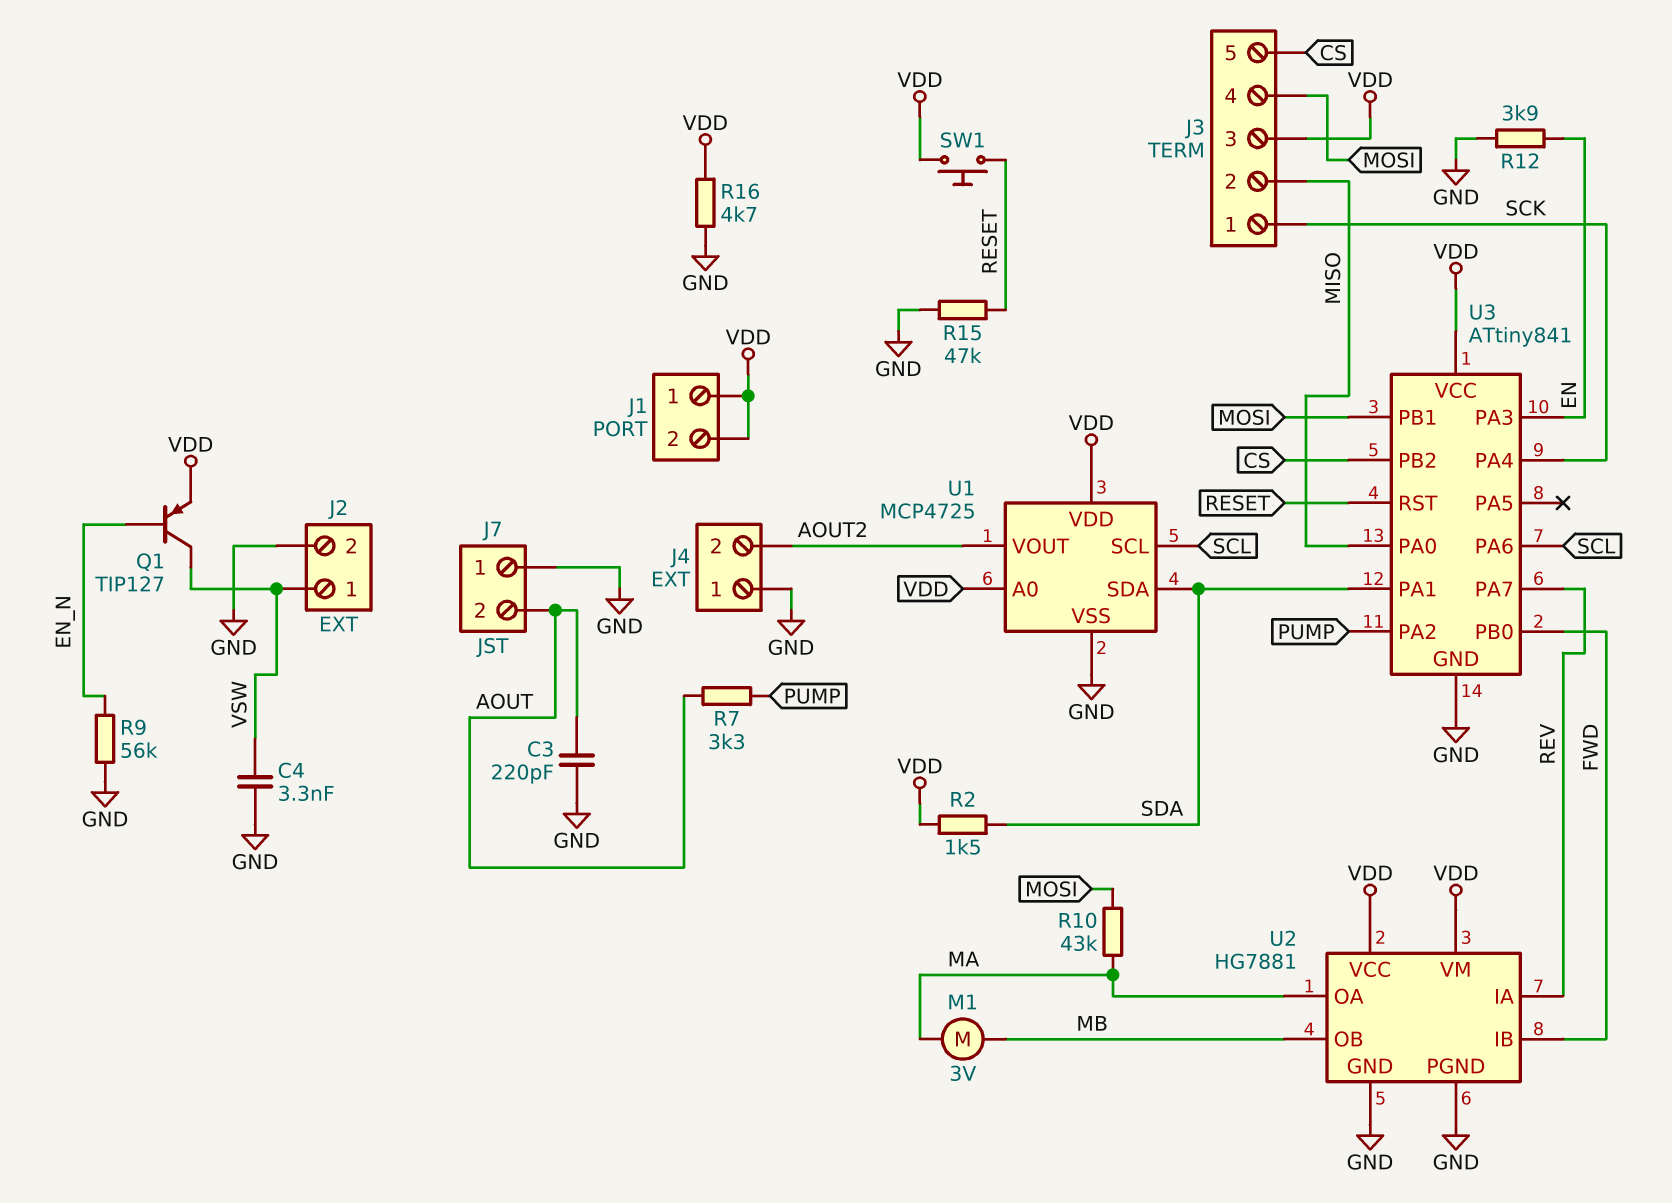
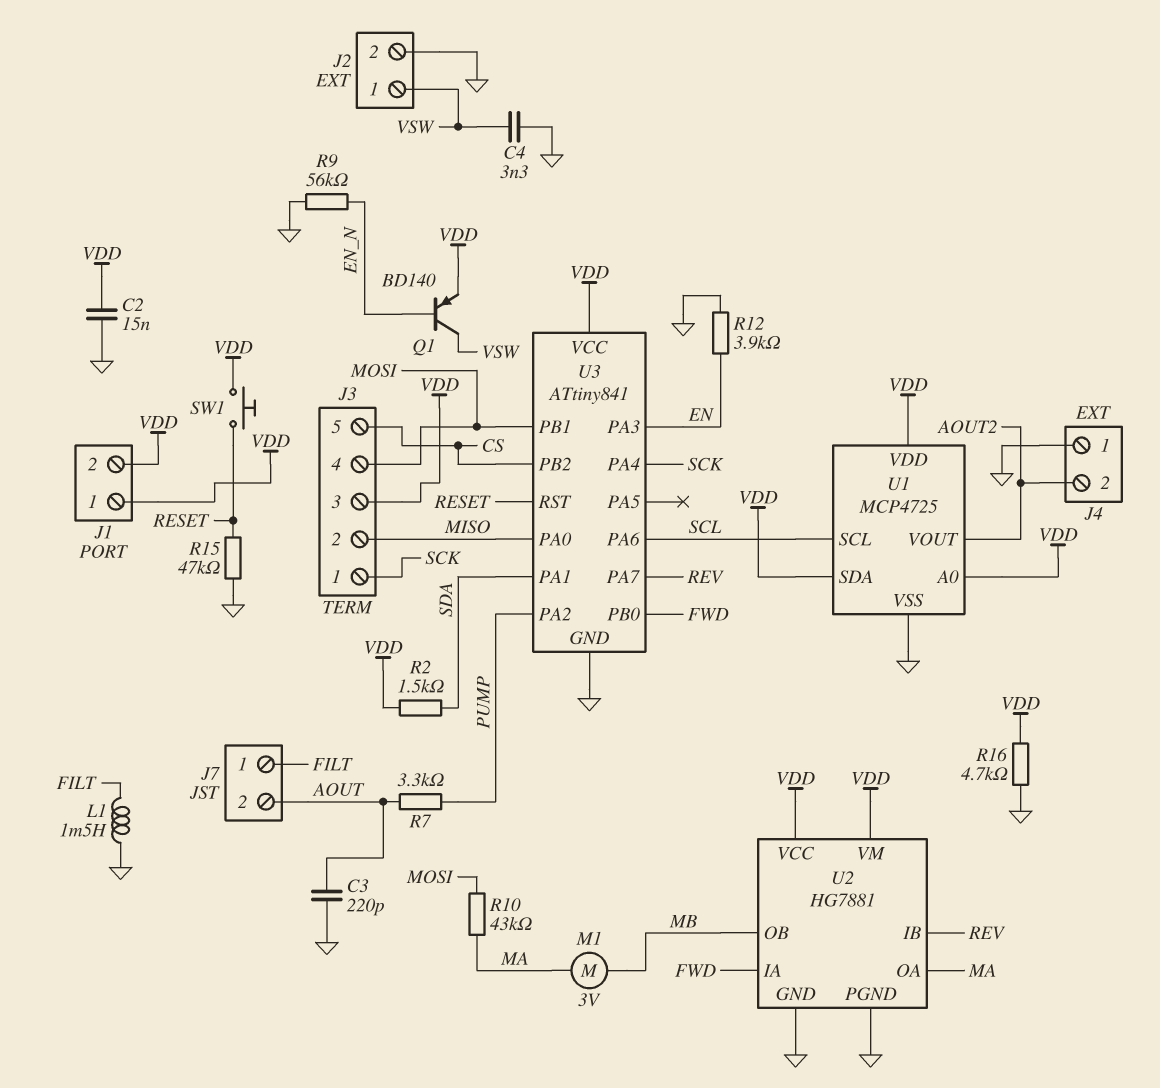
C2: none -> 15nF (GND, VDD)
J7 pin 1: GND -> FILT
L1: none -> 1.5mH (FILT, GND)
Q1: PNP TIP127 (B EN_N, C VSW, E VDD) -> PNP BD140 (B EN_N, C VSW, E VDD)
U1 pin SDA: SDA -> VDD
U2 pin IA: REV -> FWD
U2 pin IB: FWD -> REV

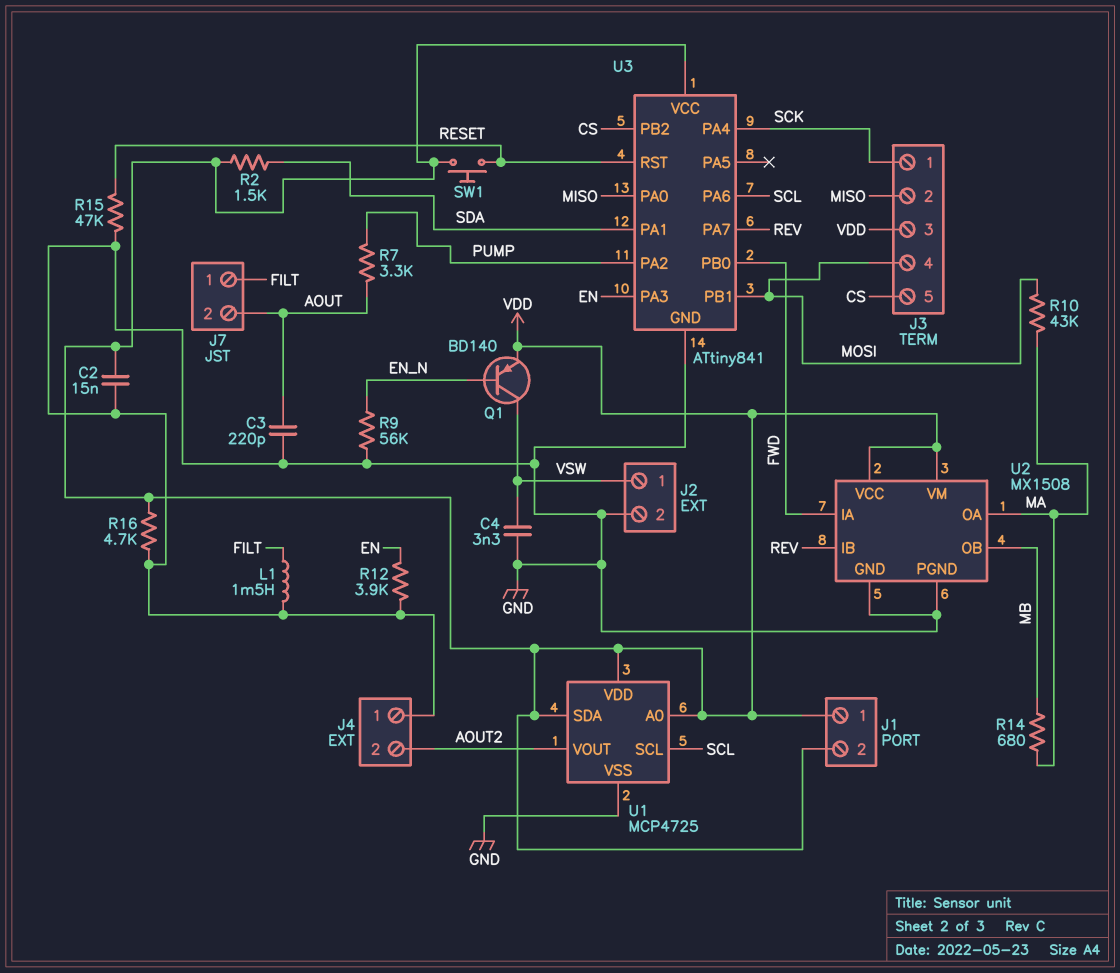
M1: motor 3V (MA, MB) -> none
R14: none -> 680 (MA, MB)
U2: HG7881 -> MX1508

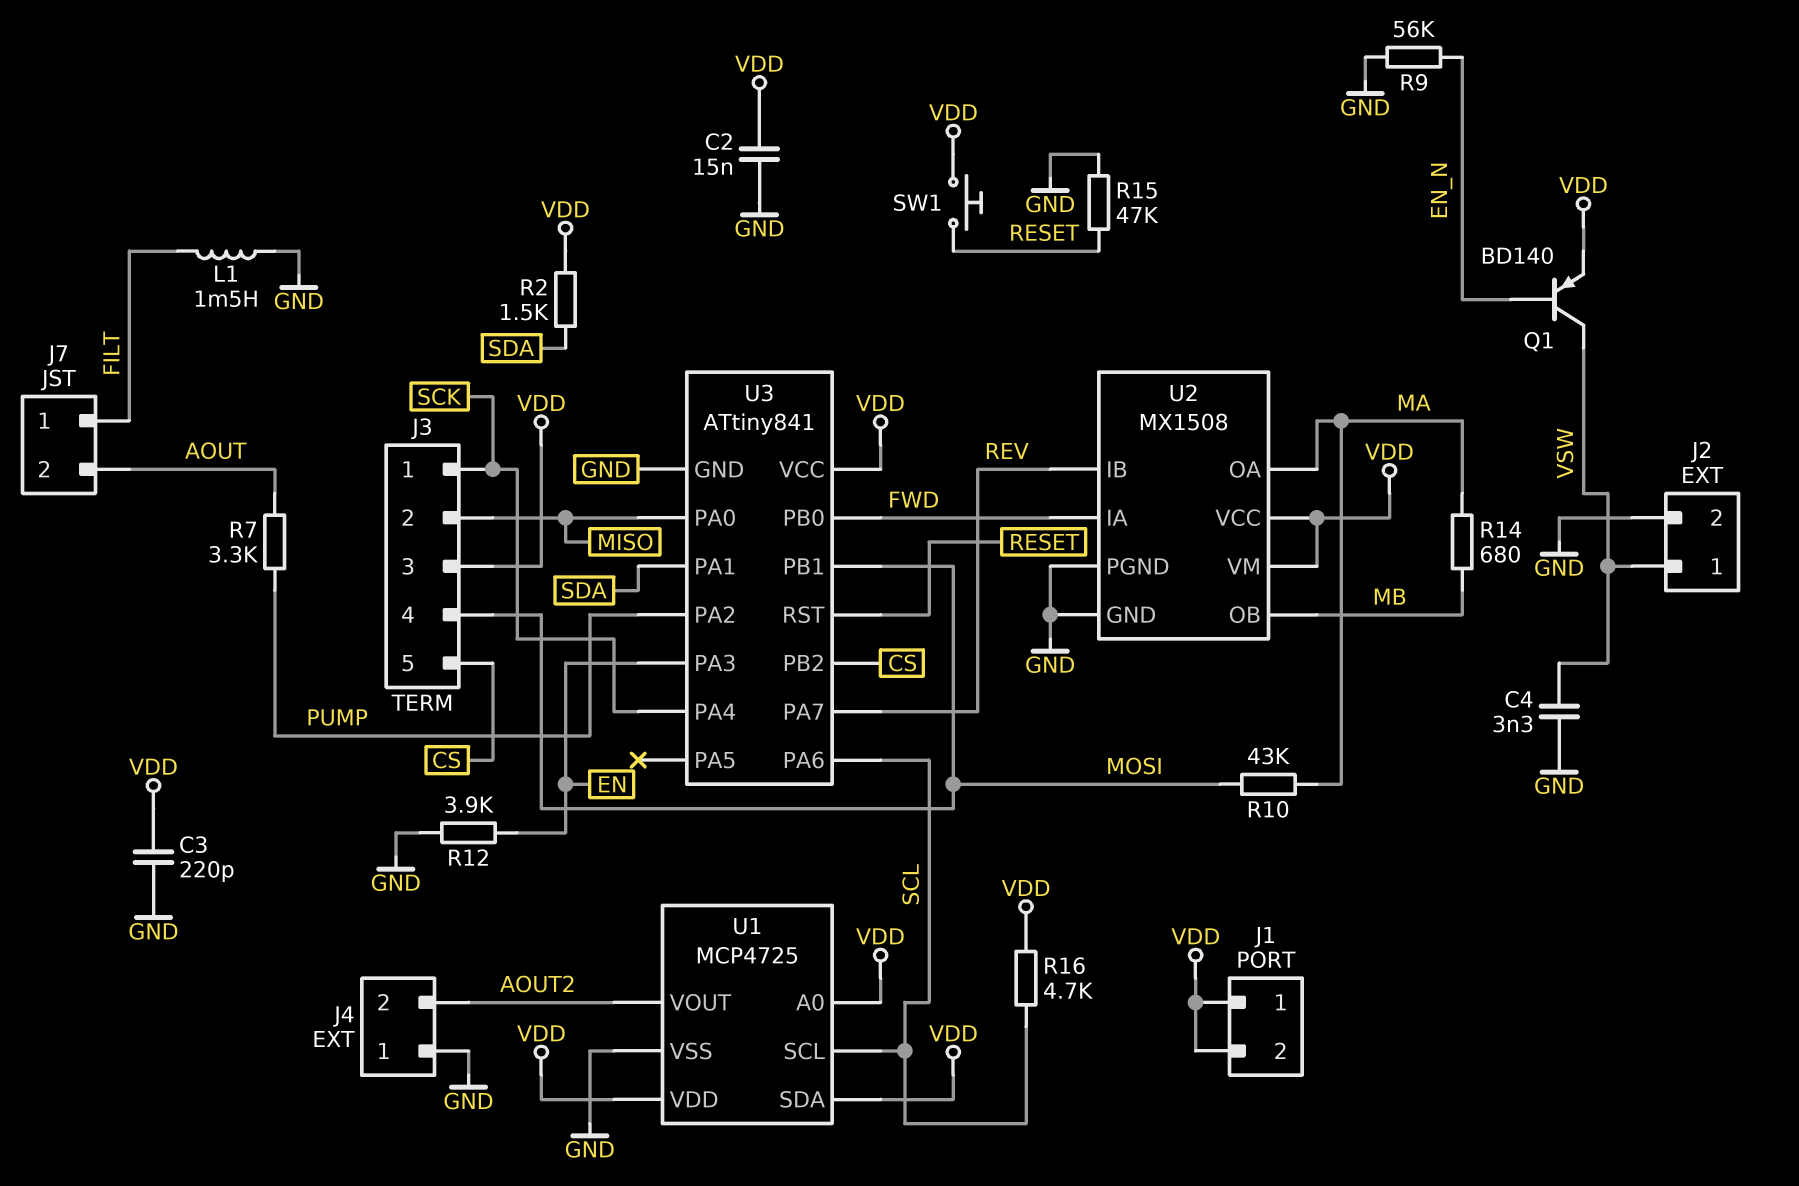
C3: 220pF (AOUT, GND) -> 220pF (GND, VDD)
R16: 4.7k (GND, VDD) -> 4.7k (SCL, VDD)

